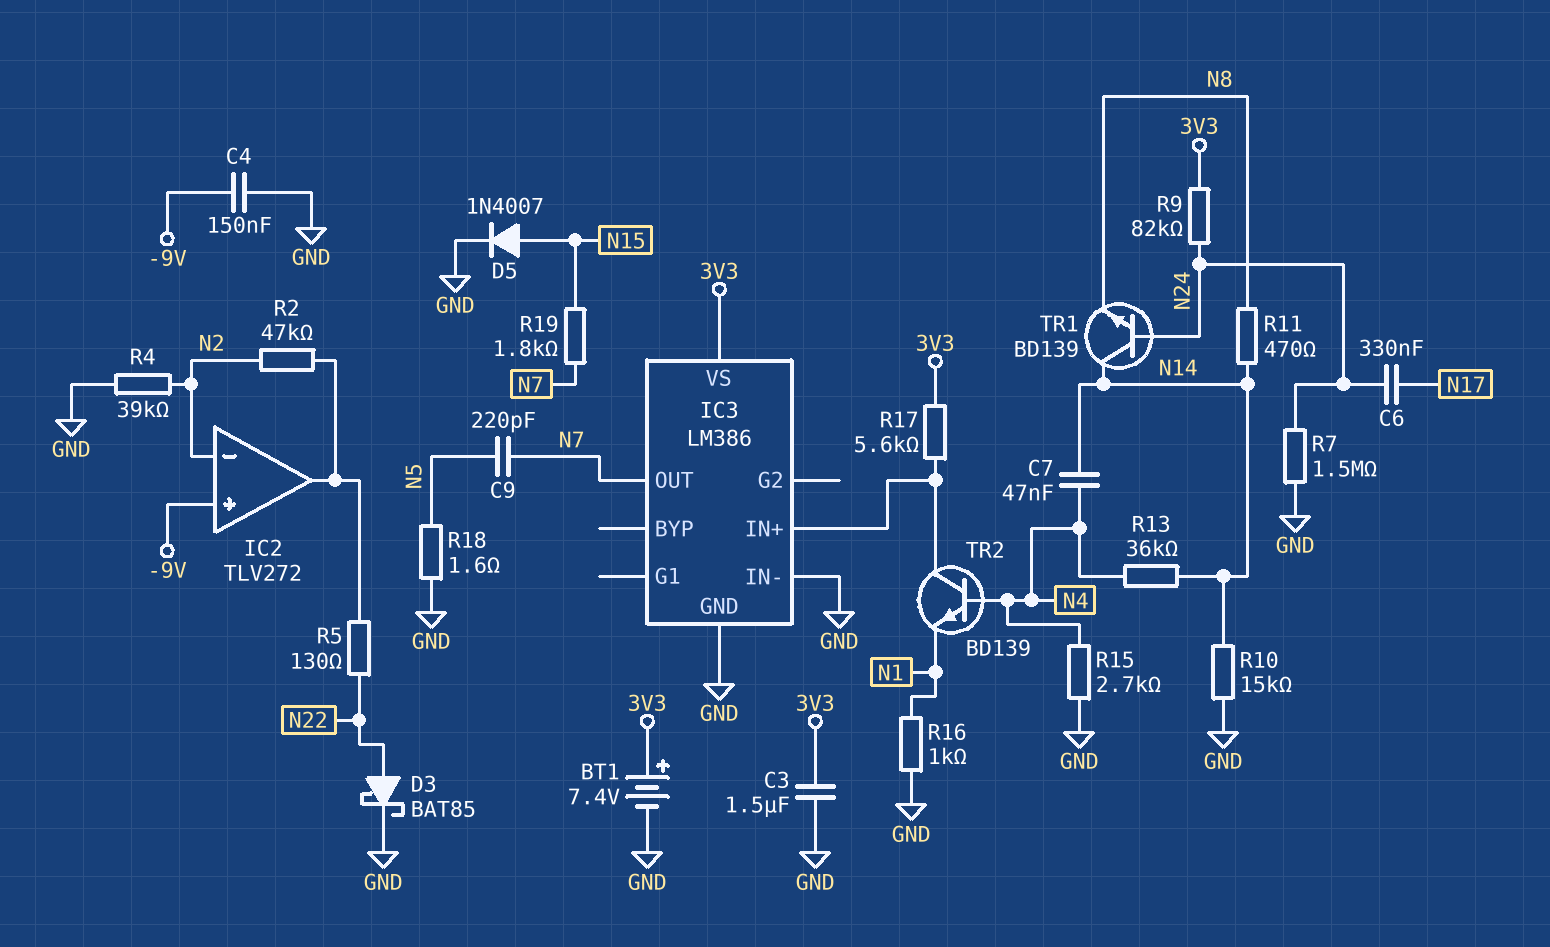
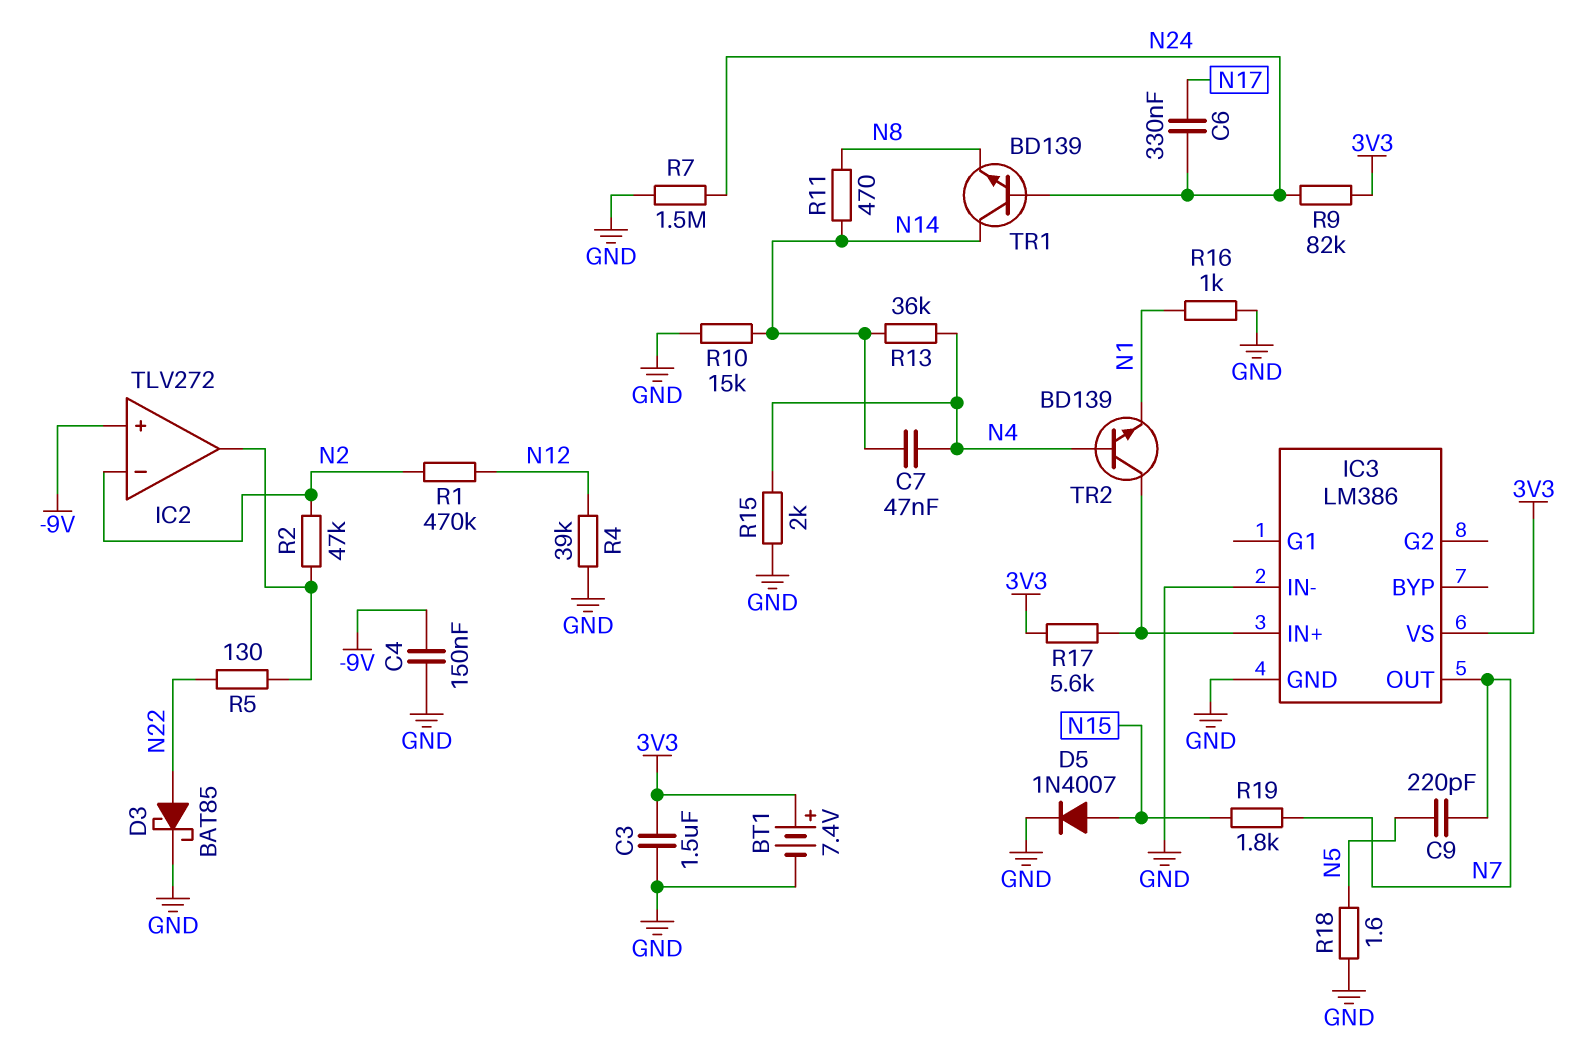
R1: none -> 470k (N2, N12)
R4: 39k (GND, N2) -> 39k (GND, N12)
R15: 2.7k (GND, N4) -> 2k (GND, N4)

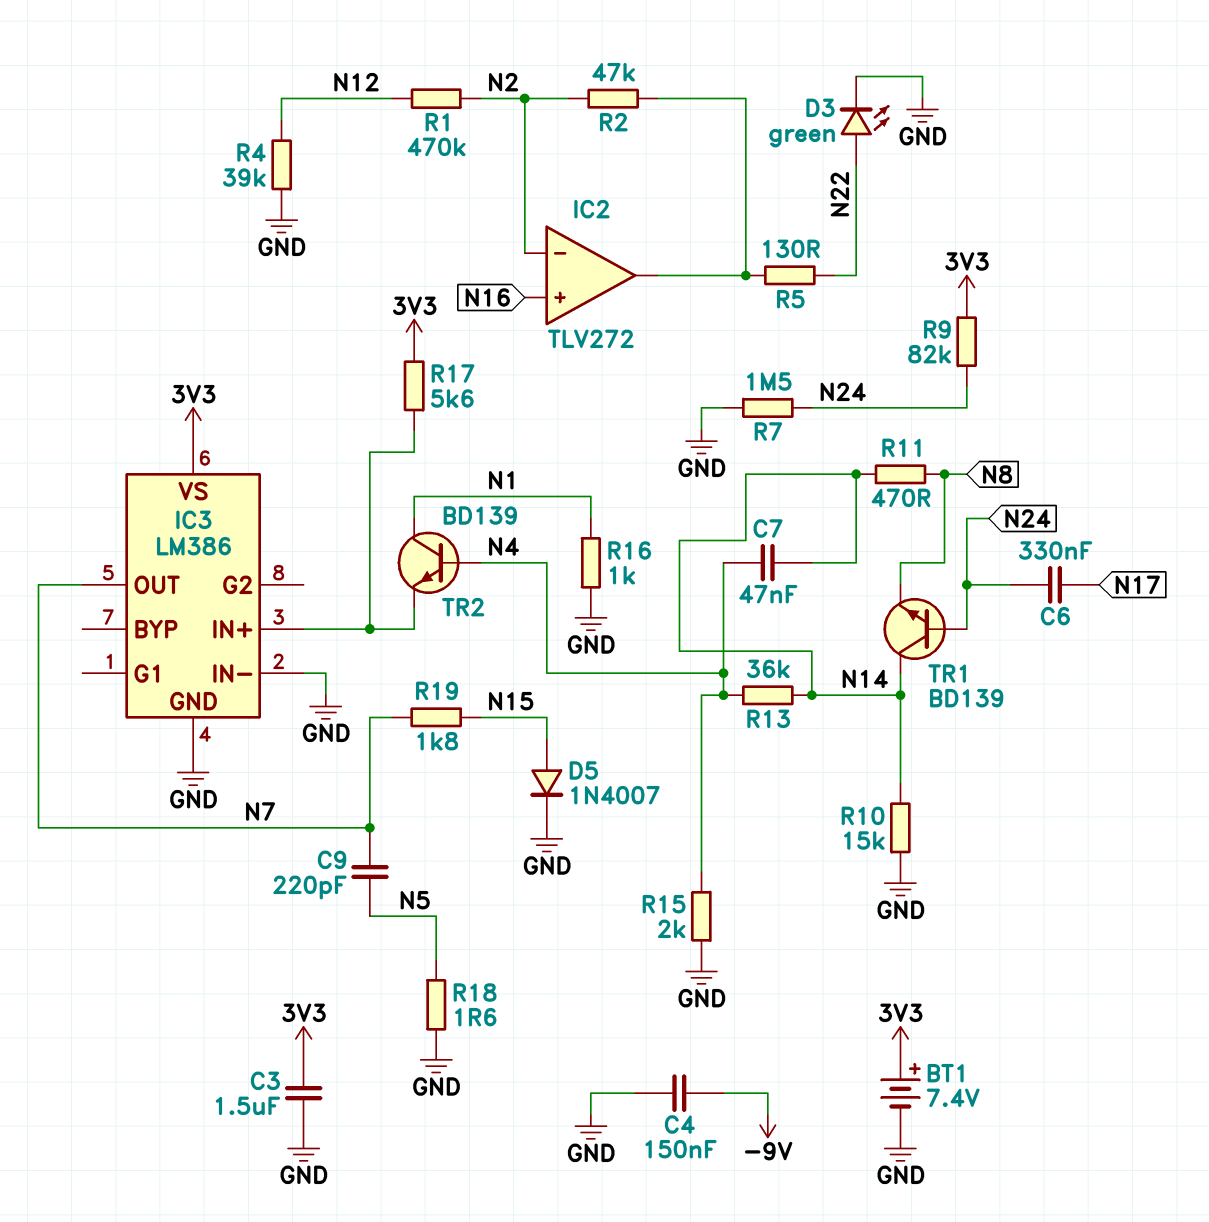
D3: schottky BAT85 (A N22, K GND) -> LED green (A N22, K GND)
IC2 pin in+: -9V -> N16
TR2: NPN BD139 (B N4, C IC3/IN+, E N1) -> NPN BD139 (B N4, C N1, E IC3/IN+)

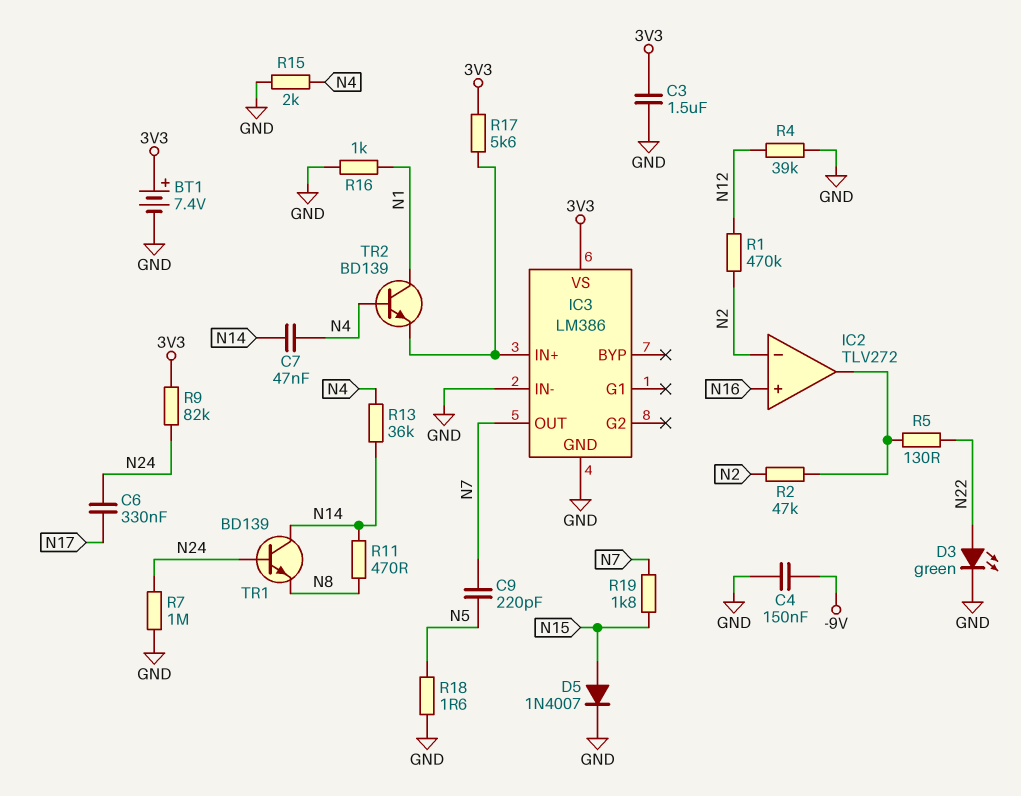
R7: 1.5M (GND, N24) -> 1M (GND, N24)
R10: 15k (GND, N14) -> none

